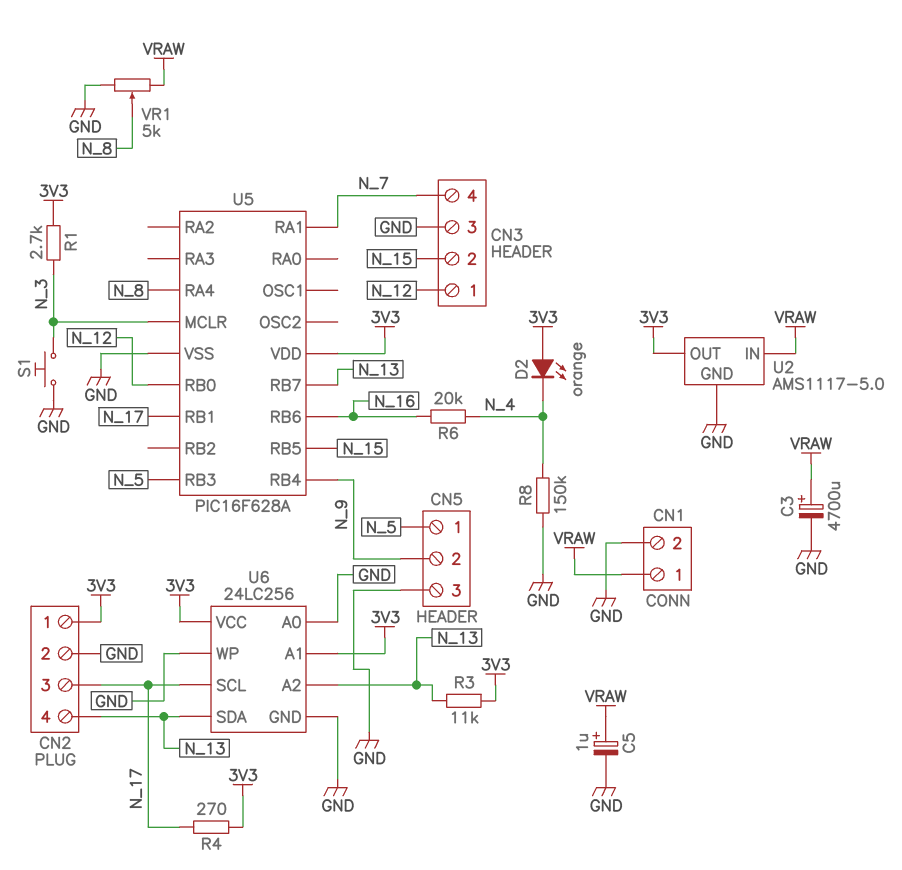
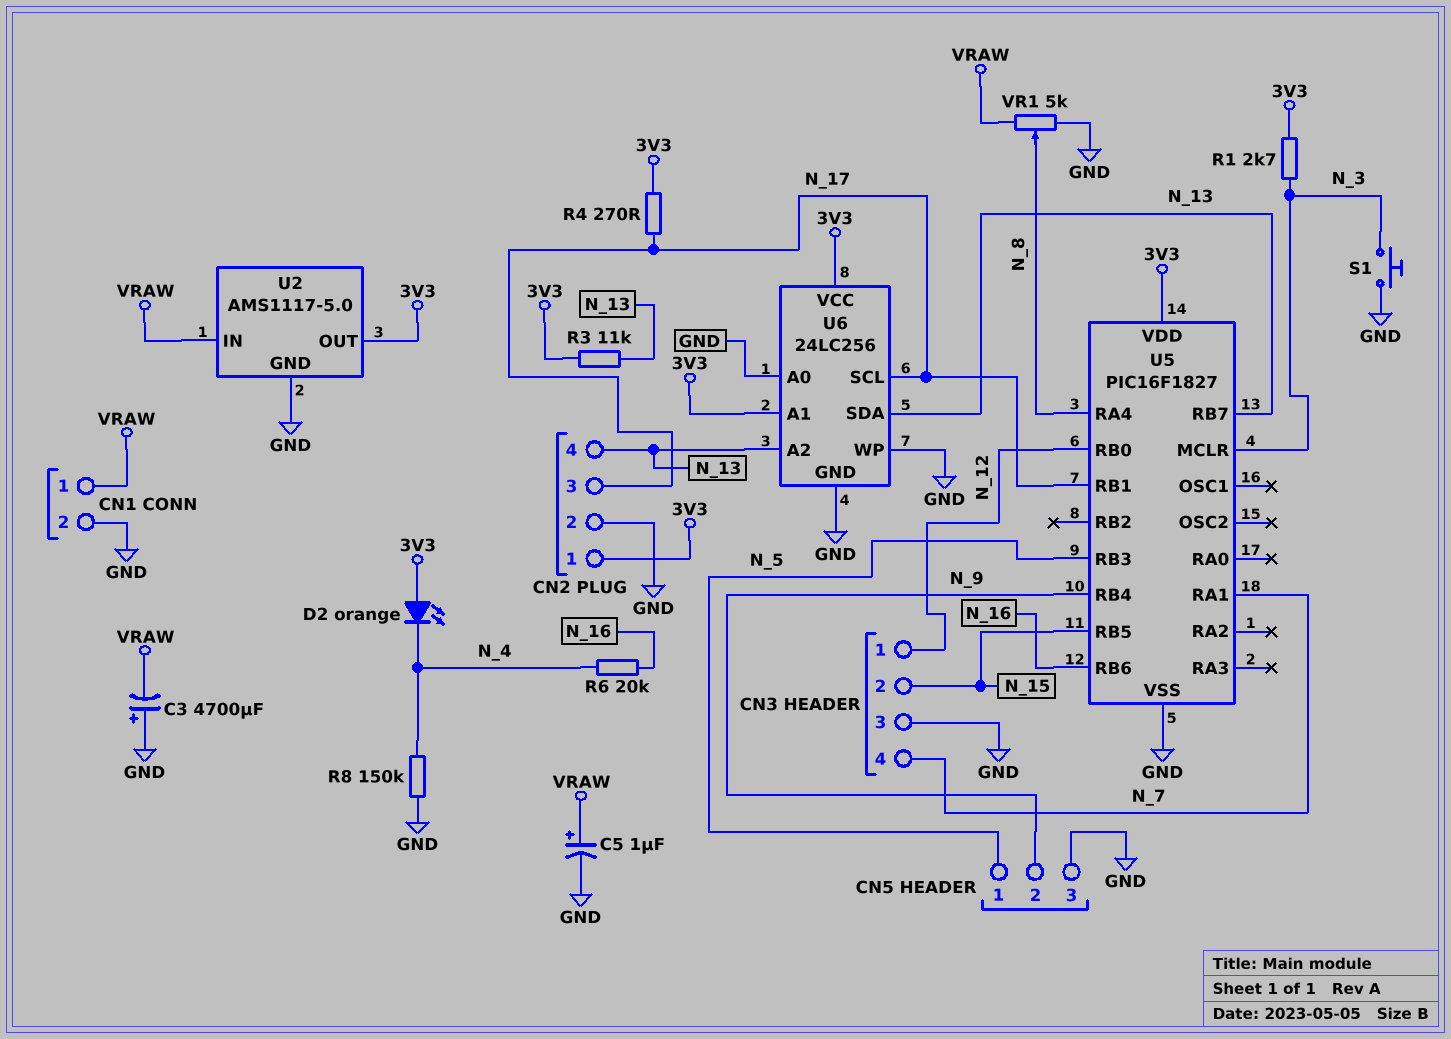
C3: 4700uF (plus VRAW, minus GND) -> 4700uF (plus GND, minus VRAW)
U5: PIC16F628A -> PIC16F1827

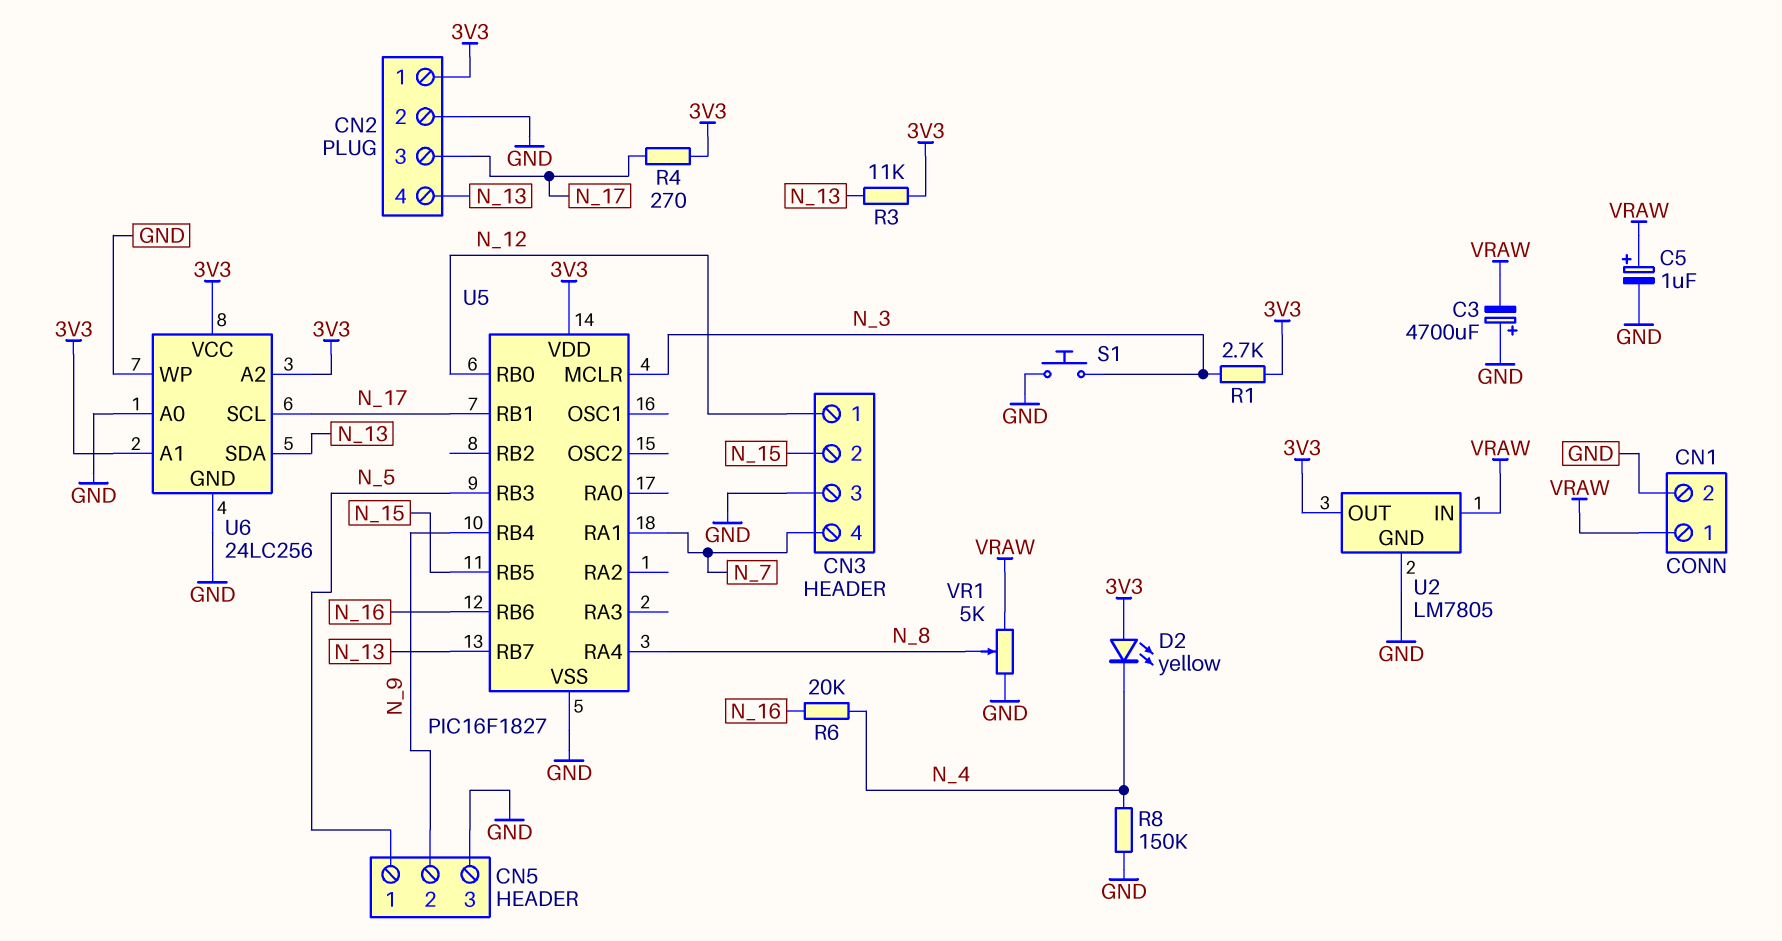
D2: LED orange (A 3V3, K N_4) -> LED yellow (A 3V3, K N_4)
U2: AMS1117-5.0 -> LM7805
U6 pin A2: N_13 -> 3V3

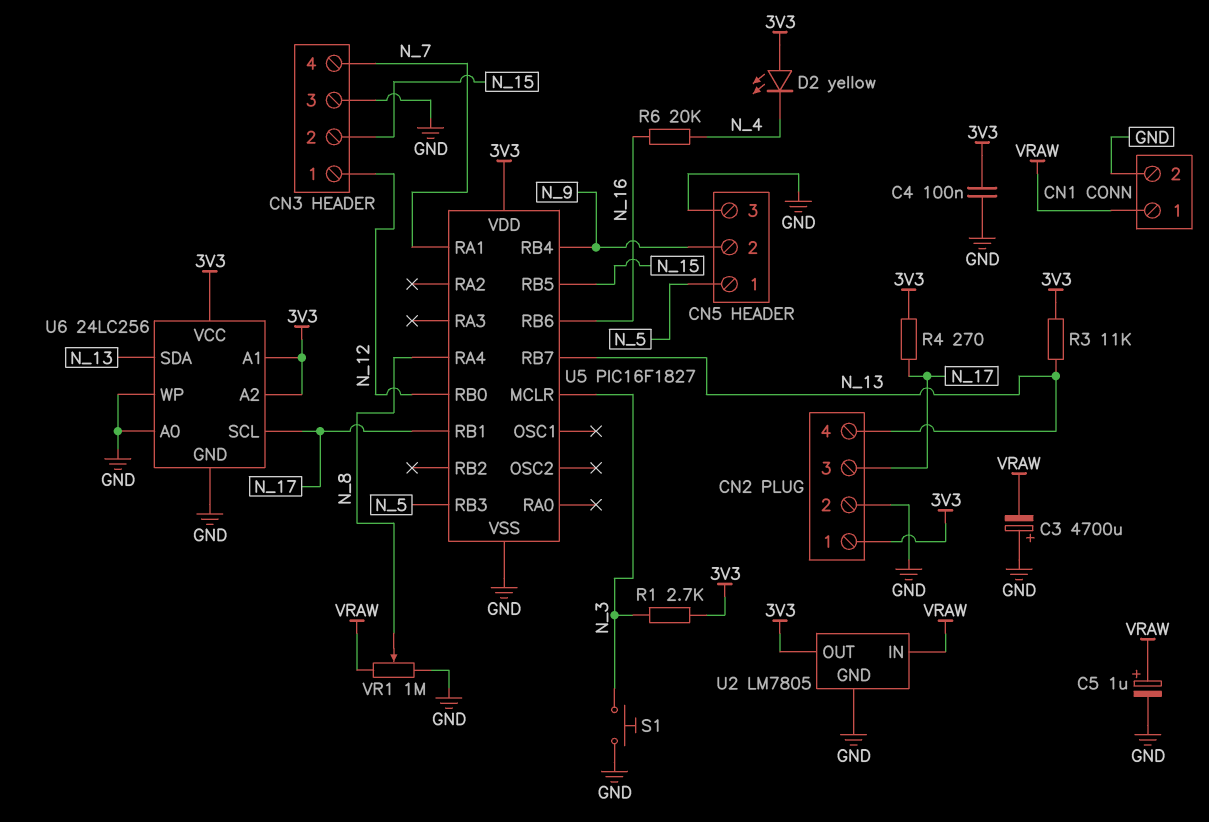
C4: none -> 100nF (3V3, GND)
R8: 150k (GND, N_4) -> none
VR1: 5k (GND, VRAW, wiper N_8) -> 1M (GND, VRAW, wiper N_8)

